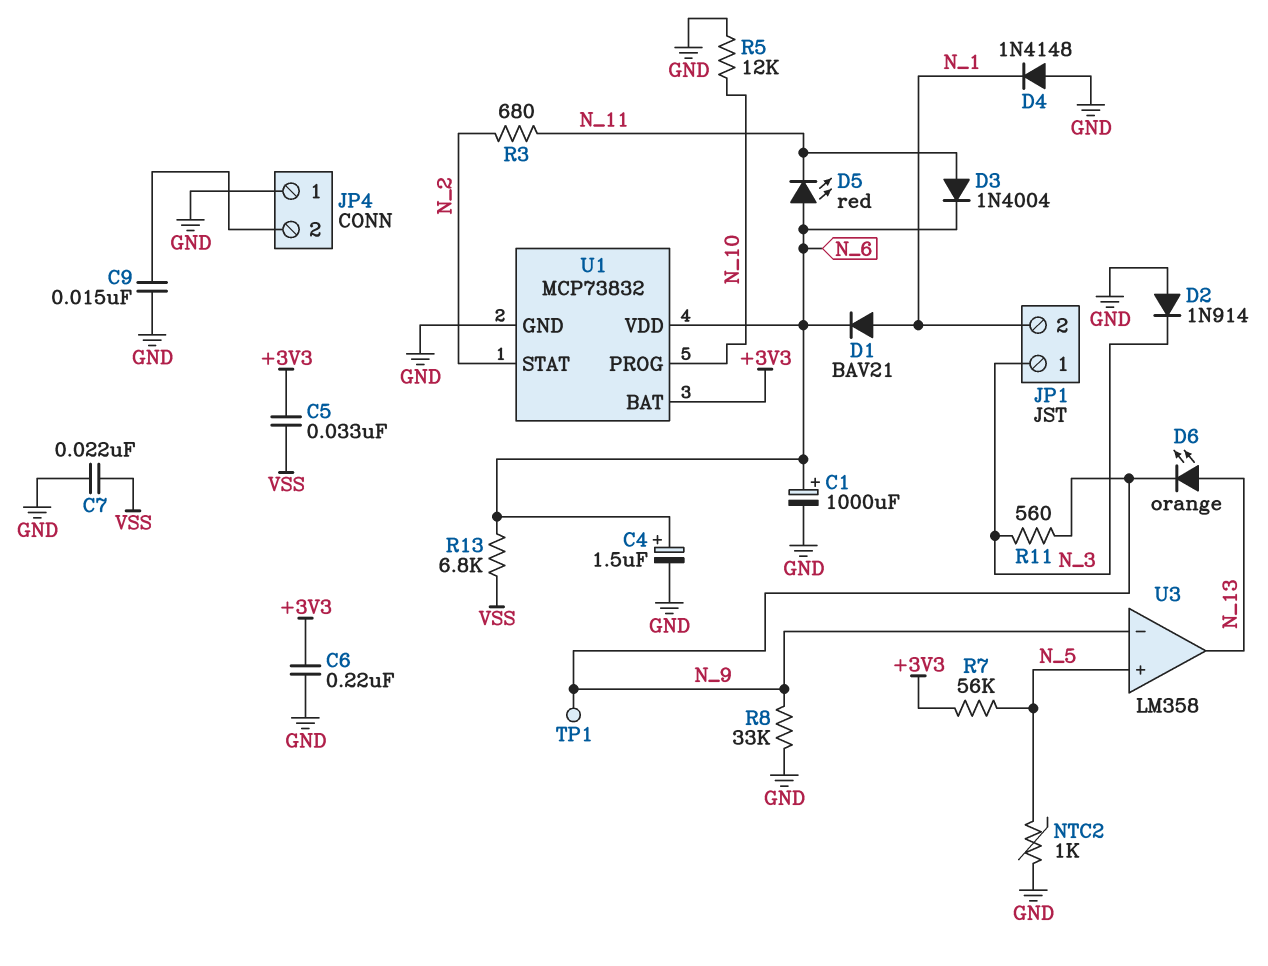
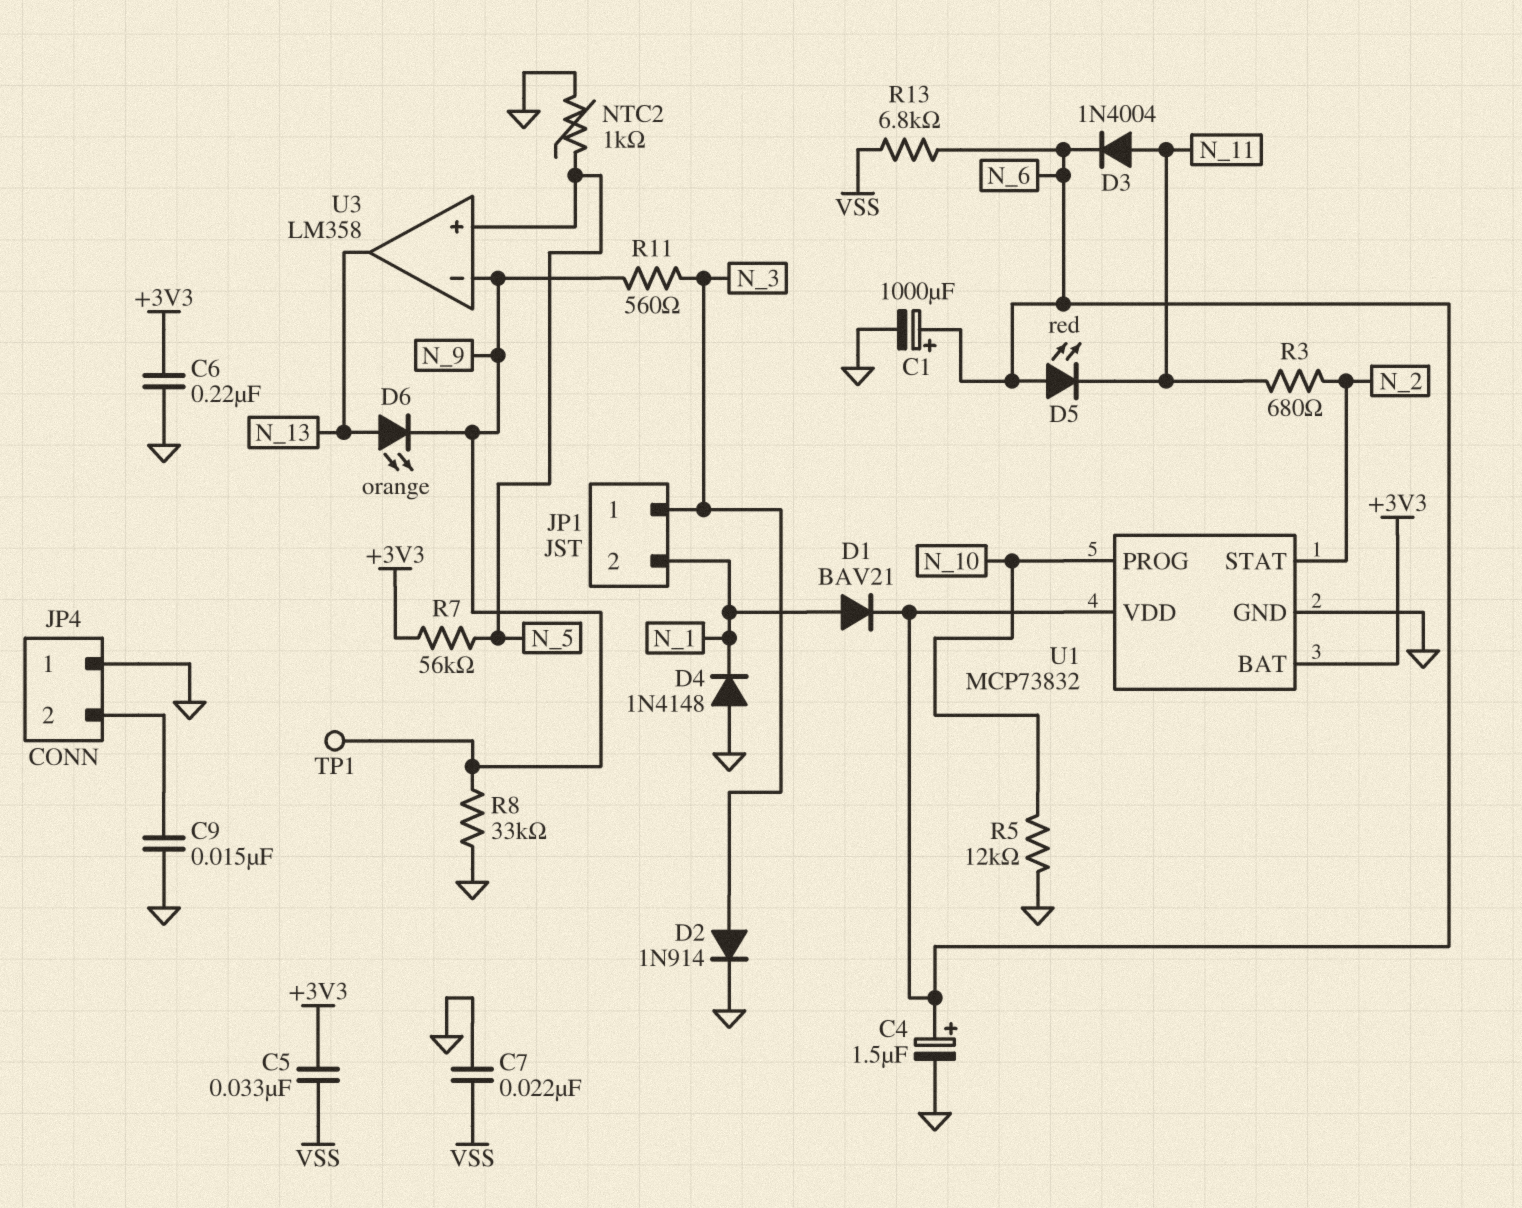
D2: diode 1N914 (A GND, K N_3) -> diode 1N914 (A N_3, K GND)

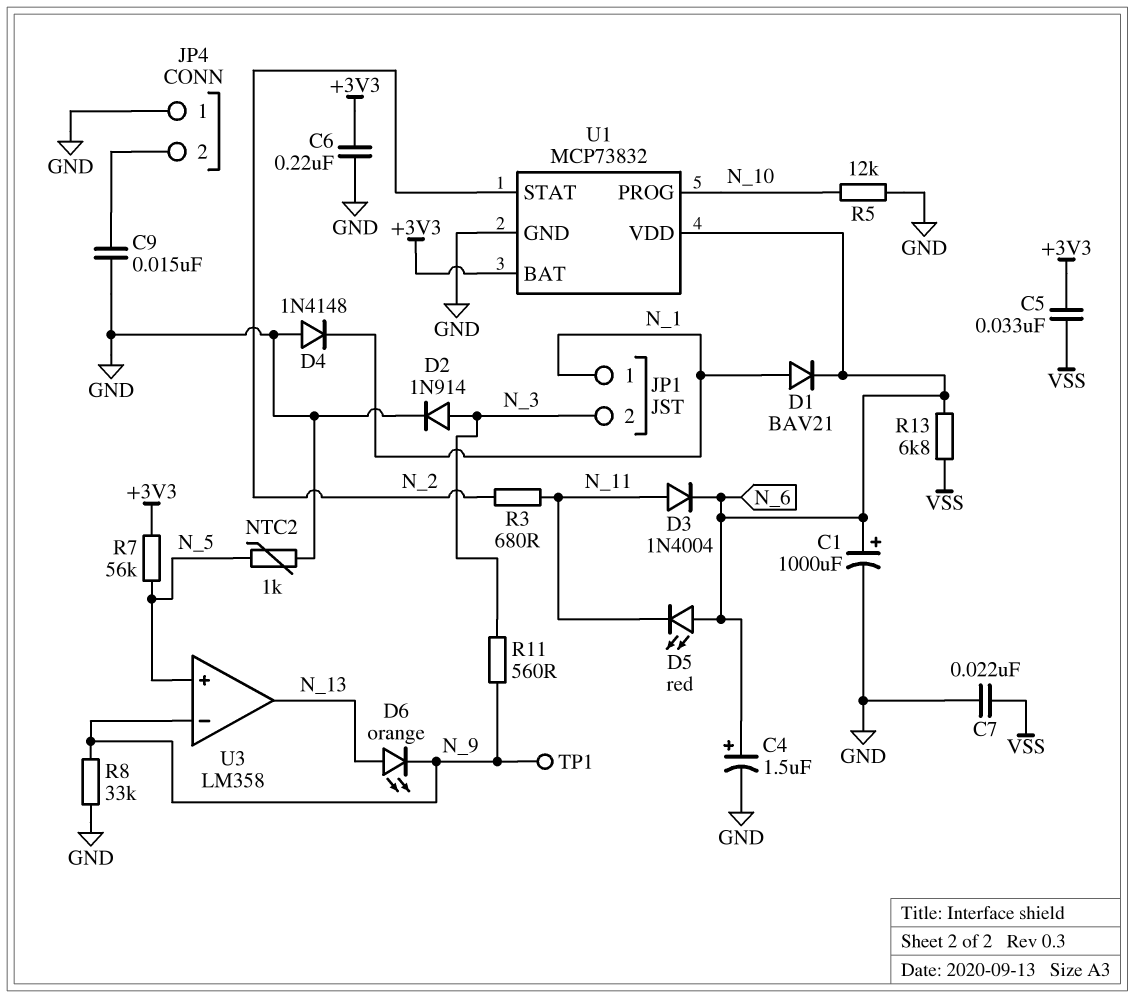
JP1 pin 1: N_3 -> N_1
JP1 pin 2: N_1 -> N_3

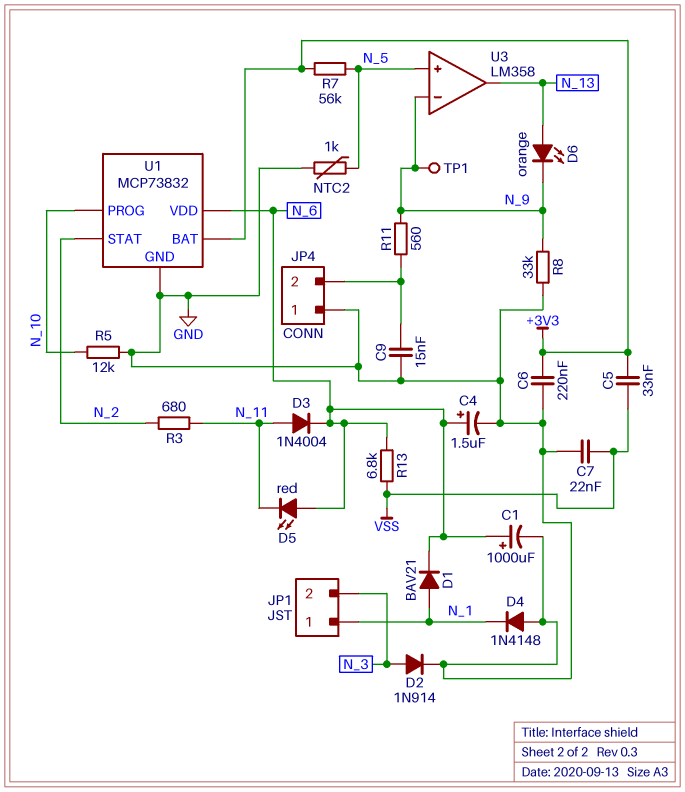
R11: 560 (N_3, N_9) -> 560 (JP4/2, N_9)

